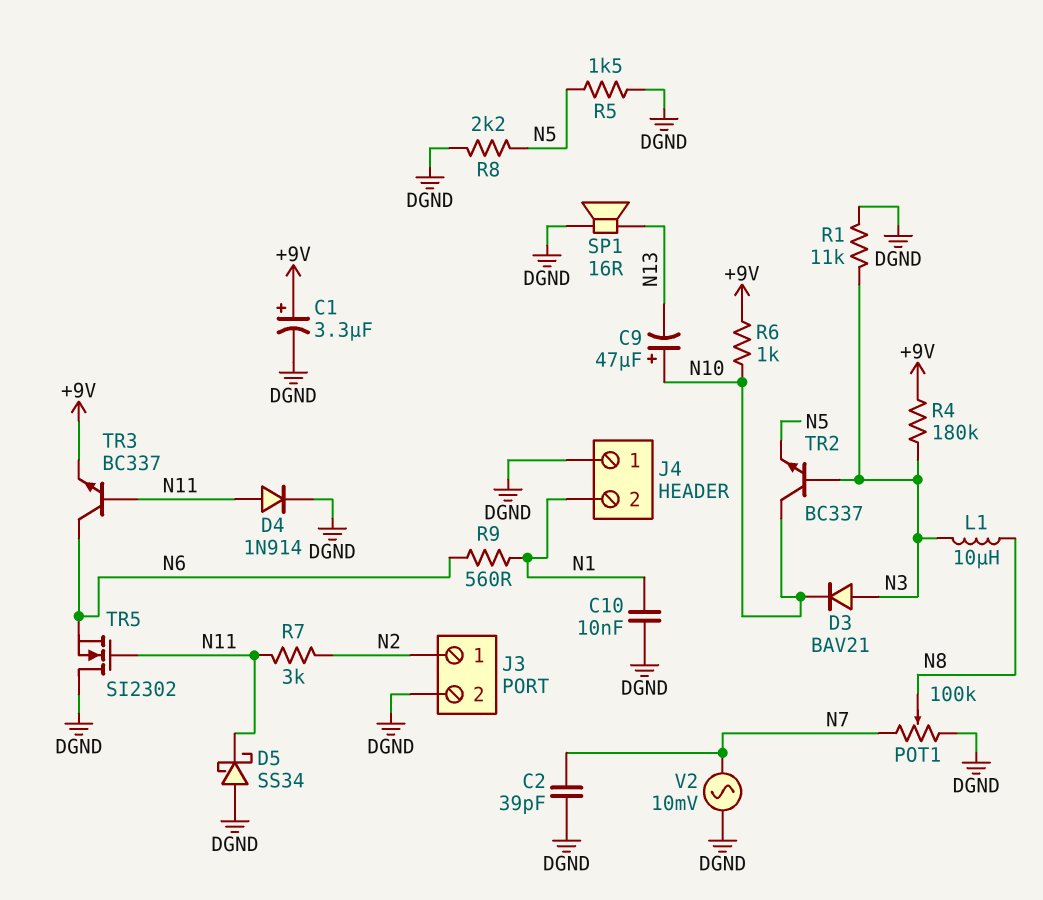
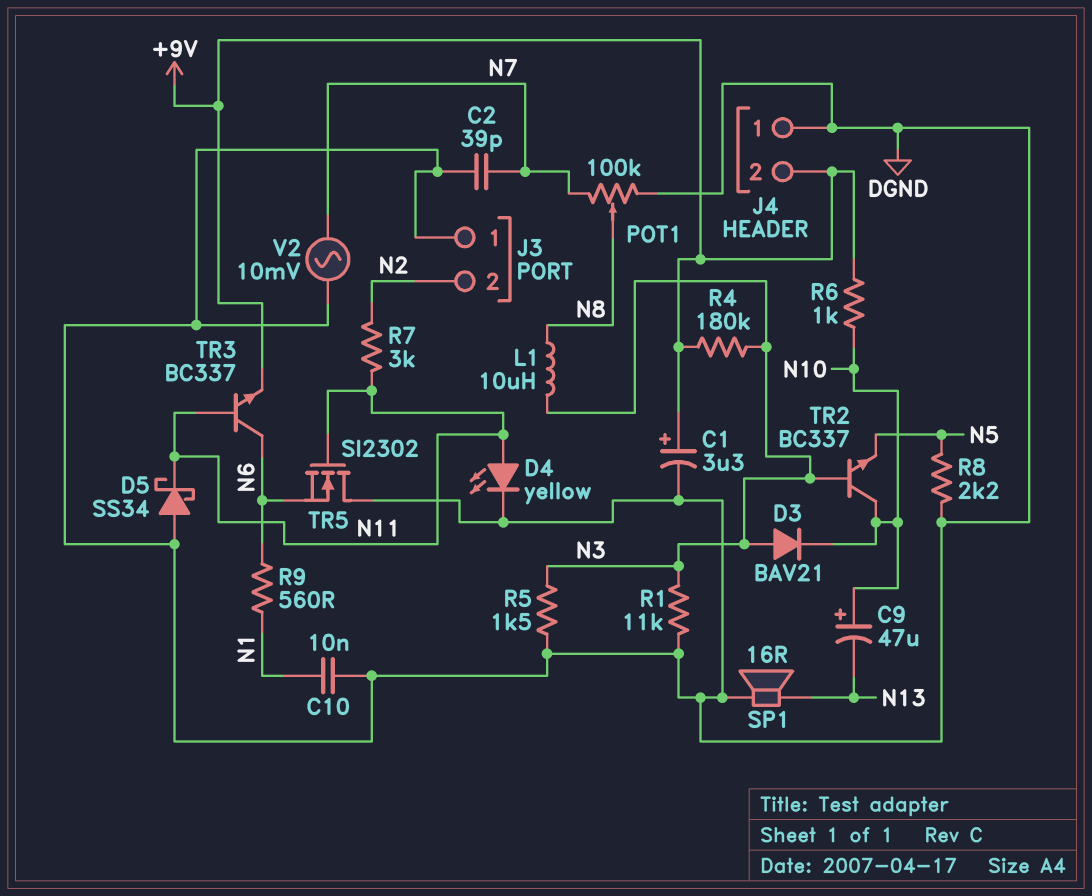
D4: diode 1N914 (A N11, K DGND) -> LED yellow (A N11, K DGND)
J3 pin 1: N2 -> DGND
J3 pin 2: DGND -> N2
J4 pin 2: N1 -> +9V
R5: 1.5k (DGND, N5) -> 1.5k (DGND, N3)

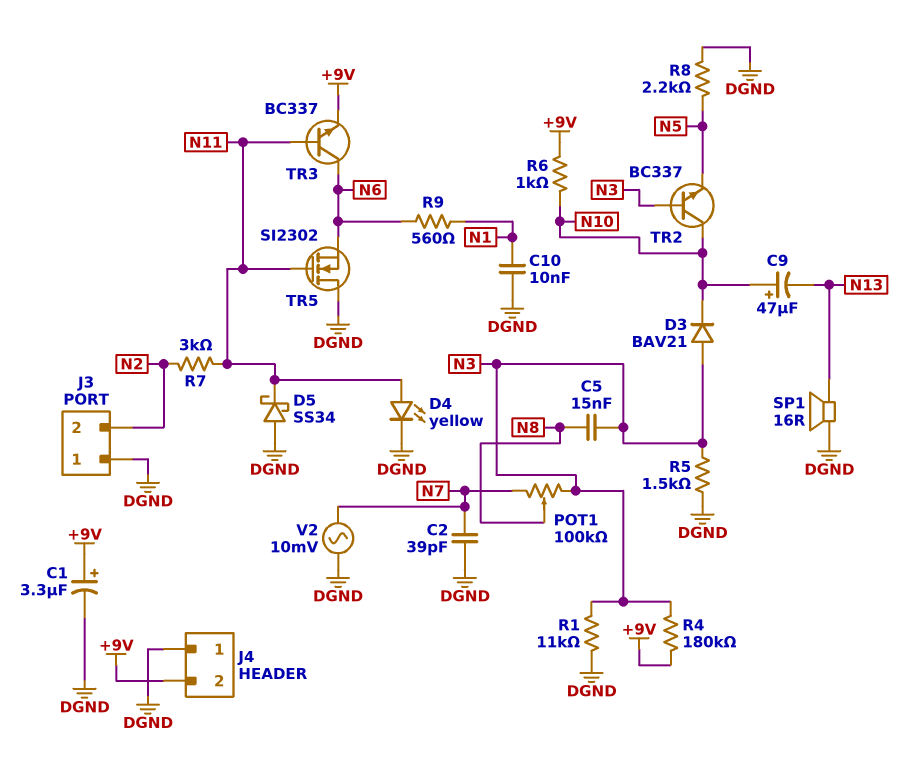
C5: none -> 15nF (N3, N8)
L1: 10uH (N3, N8) -> none
POT1: 100k (DGND, N7, wiper N8) -> 100k (N3, N7, wiper N8)

